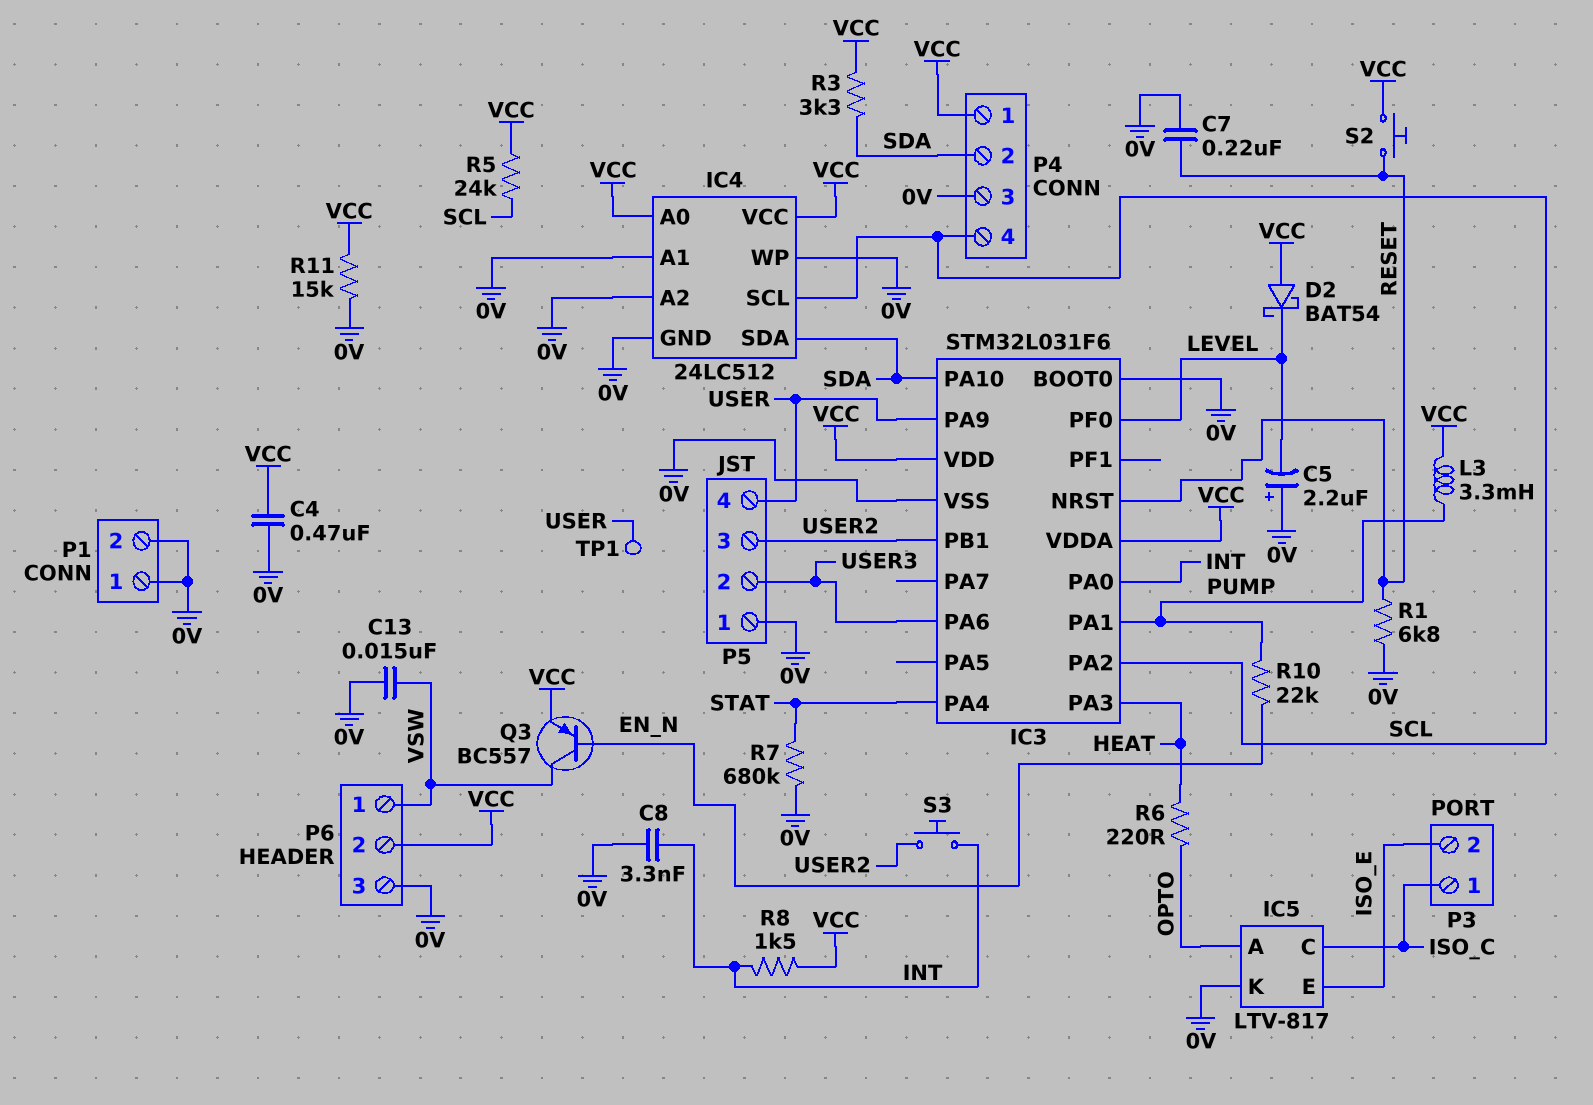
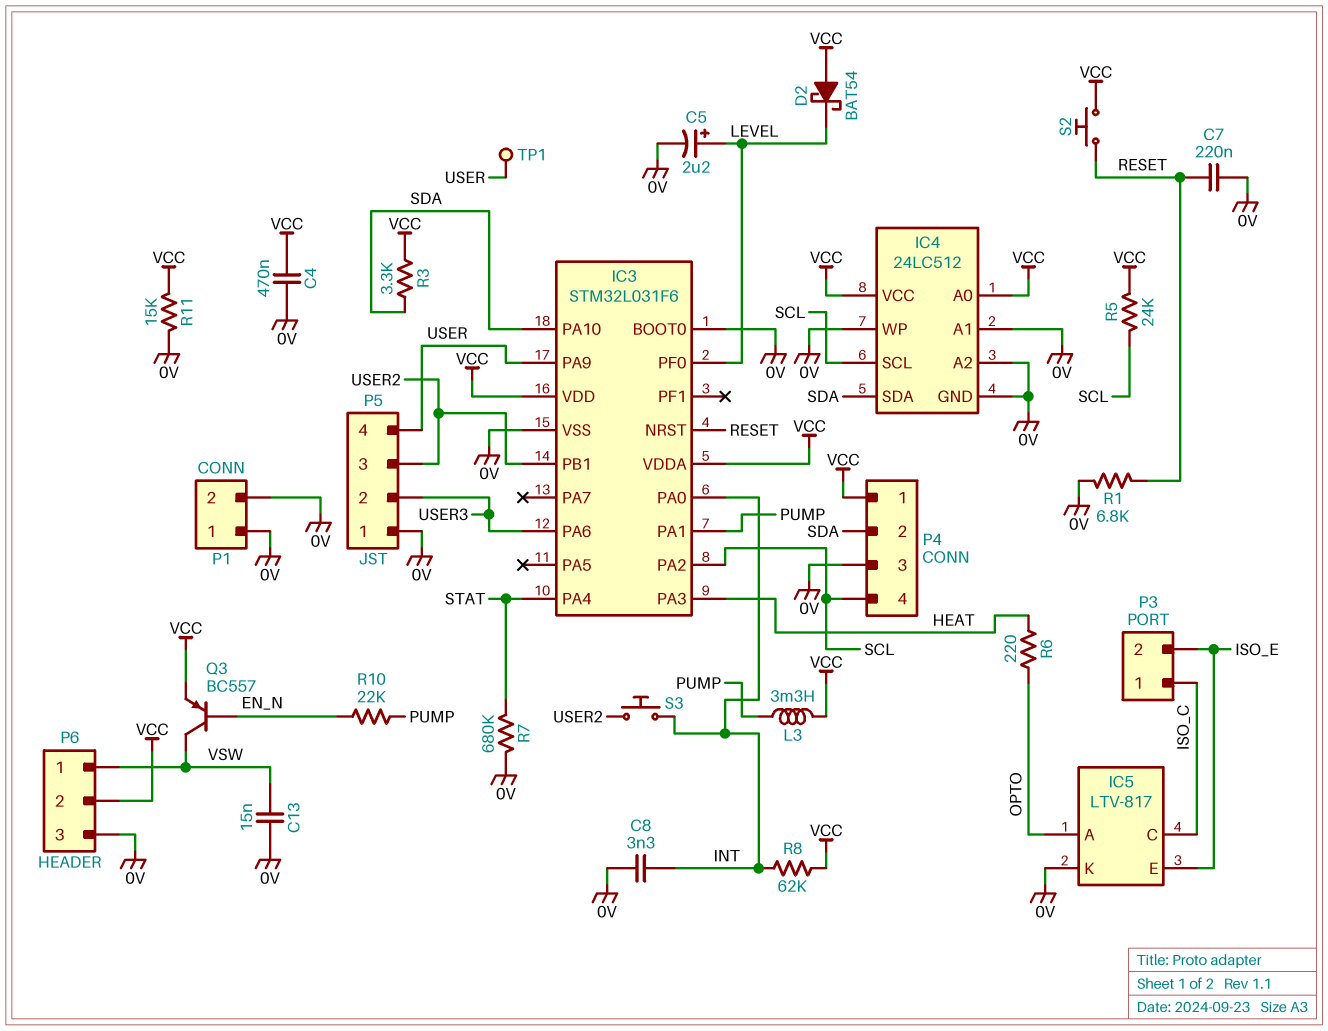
C5: 2.2uF (plus 0V, minus LEVEL) -> 2.2uF (plus LEVEL, minus 0V)
R8: 1.5k (INT, VCC) -> 62k (INT, VCC)

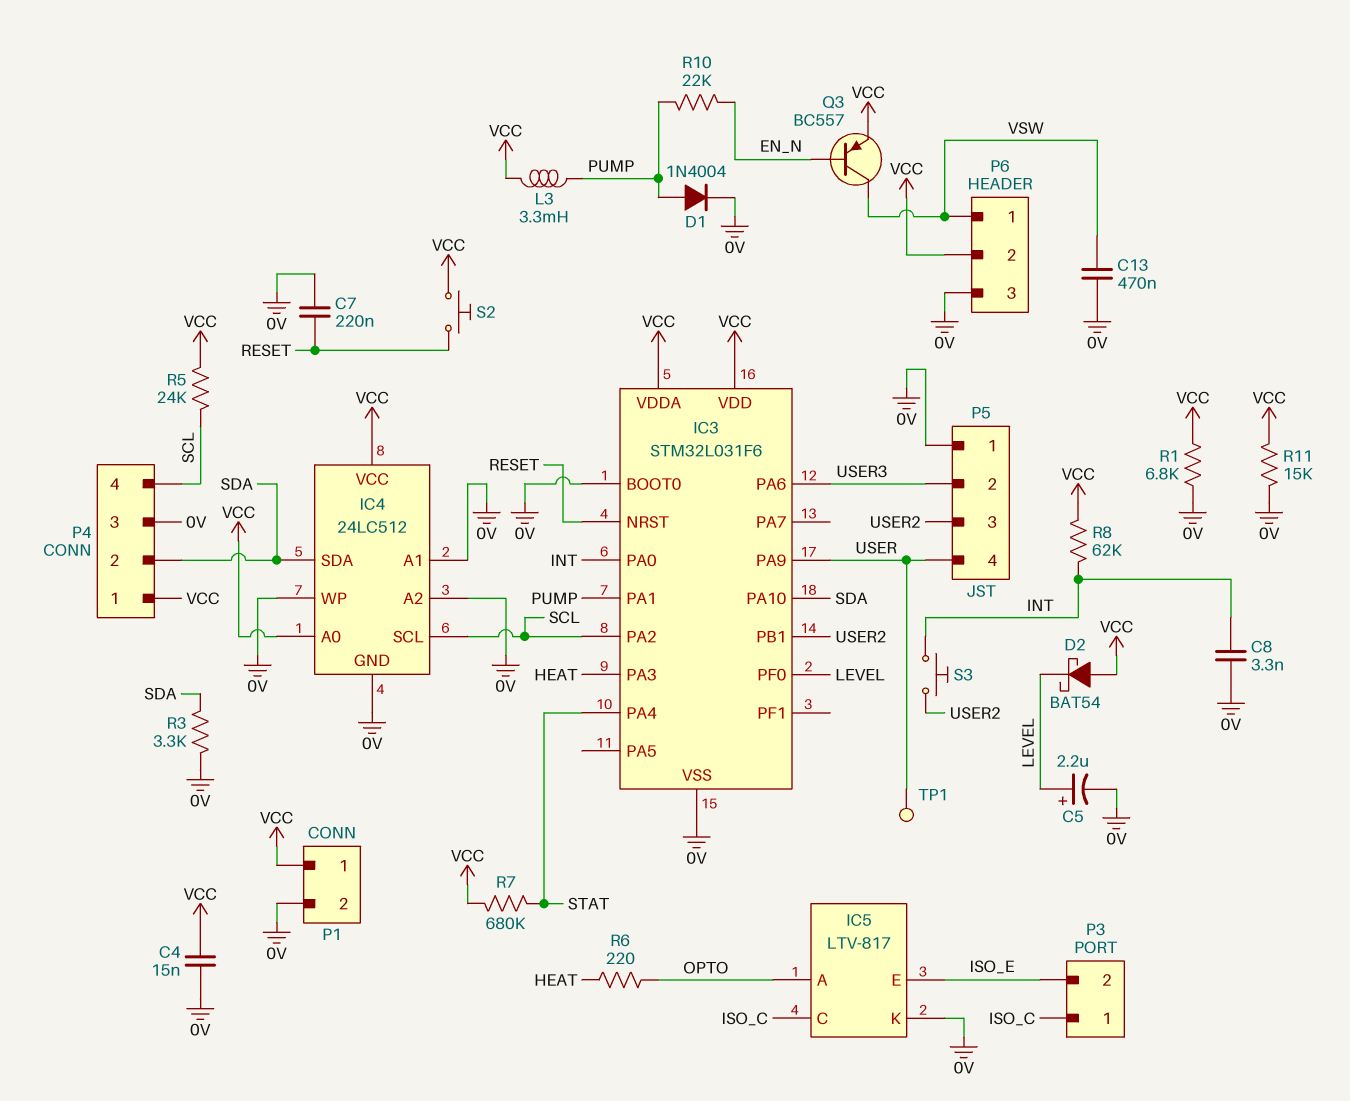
C4: 470nF (0V, VCC) -> 15nF (0V, VCC)
C13: 15nF (0V, VSW) -> 470nF (0V, VSW)
D1: none -> diode 1N4004 (A PUMP, K 0V)
P1 pin 1: 0V -> VCC
R1: 6.8k (0V, RESET) -> 6.8k (0V, VCC)
R3: 3.3k (SDA, VCC) -> 3.3k (0V, SDA)
R7: 680k (0V, STAT) -> 680k (STAT, VCC)

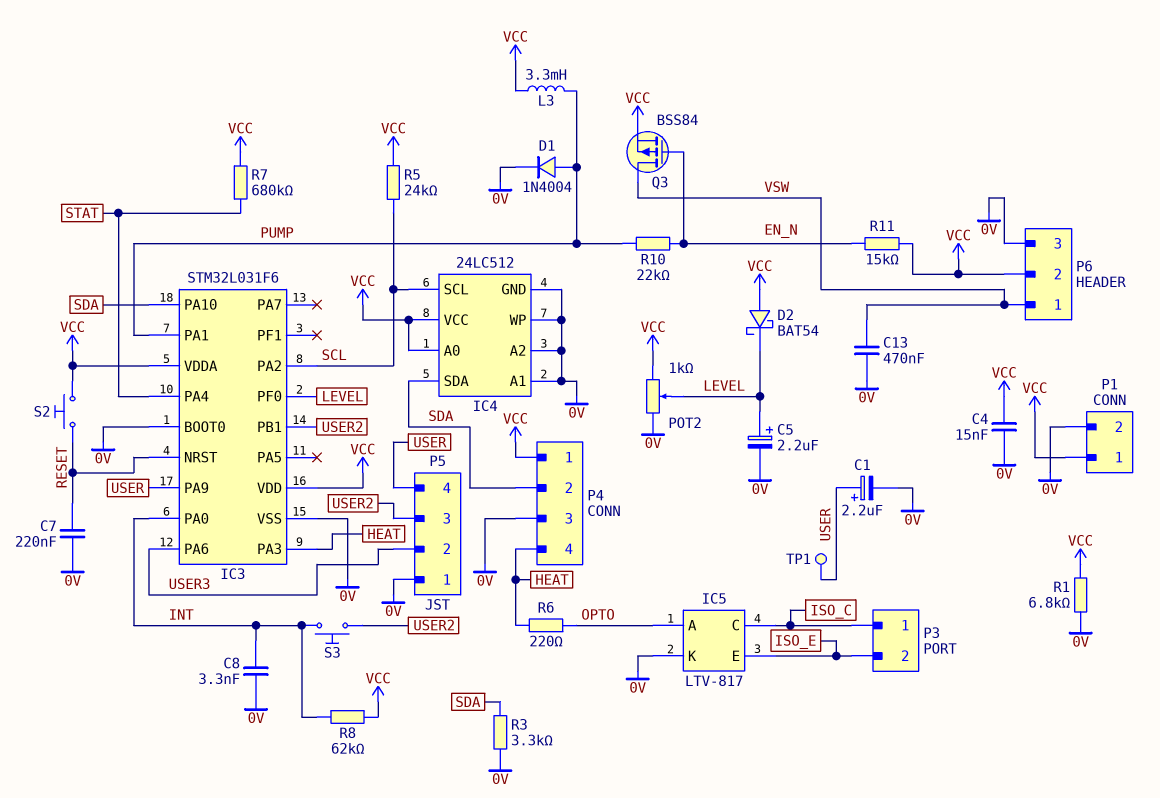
C1: none -> 2.2uF (plus USER, minus 0V)
P4 pin 4: SCL -> HEAT
POT2: none -> 1k (0V, VCC, wiper LEVEL)
Q3: PNP BC557 (B EN_N, C VSW, E VCC) -> PMOS BSS84 (G EN_N, D VSW, S VCC)
R11: 15k (0V, VCC) -> 15k (EN_N, VCC)

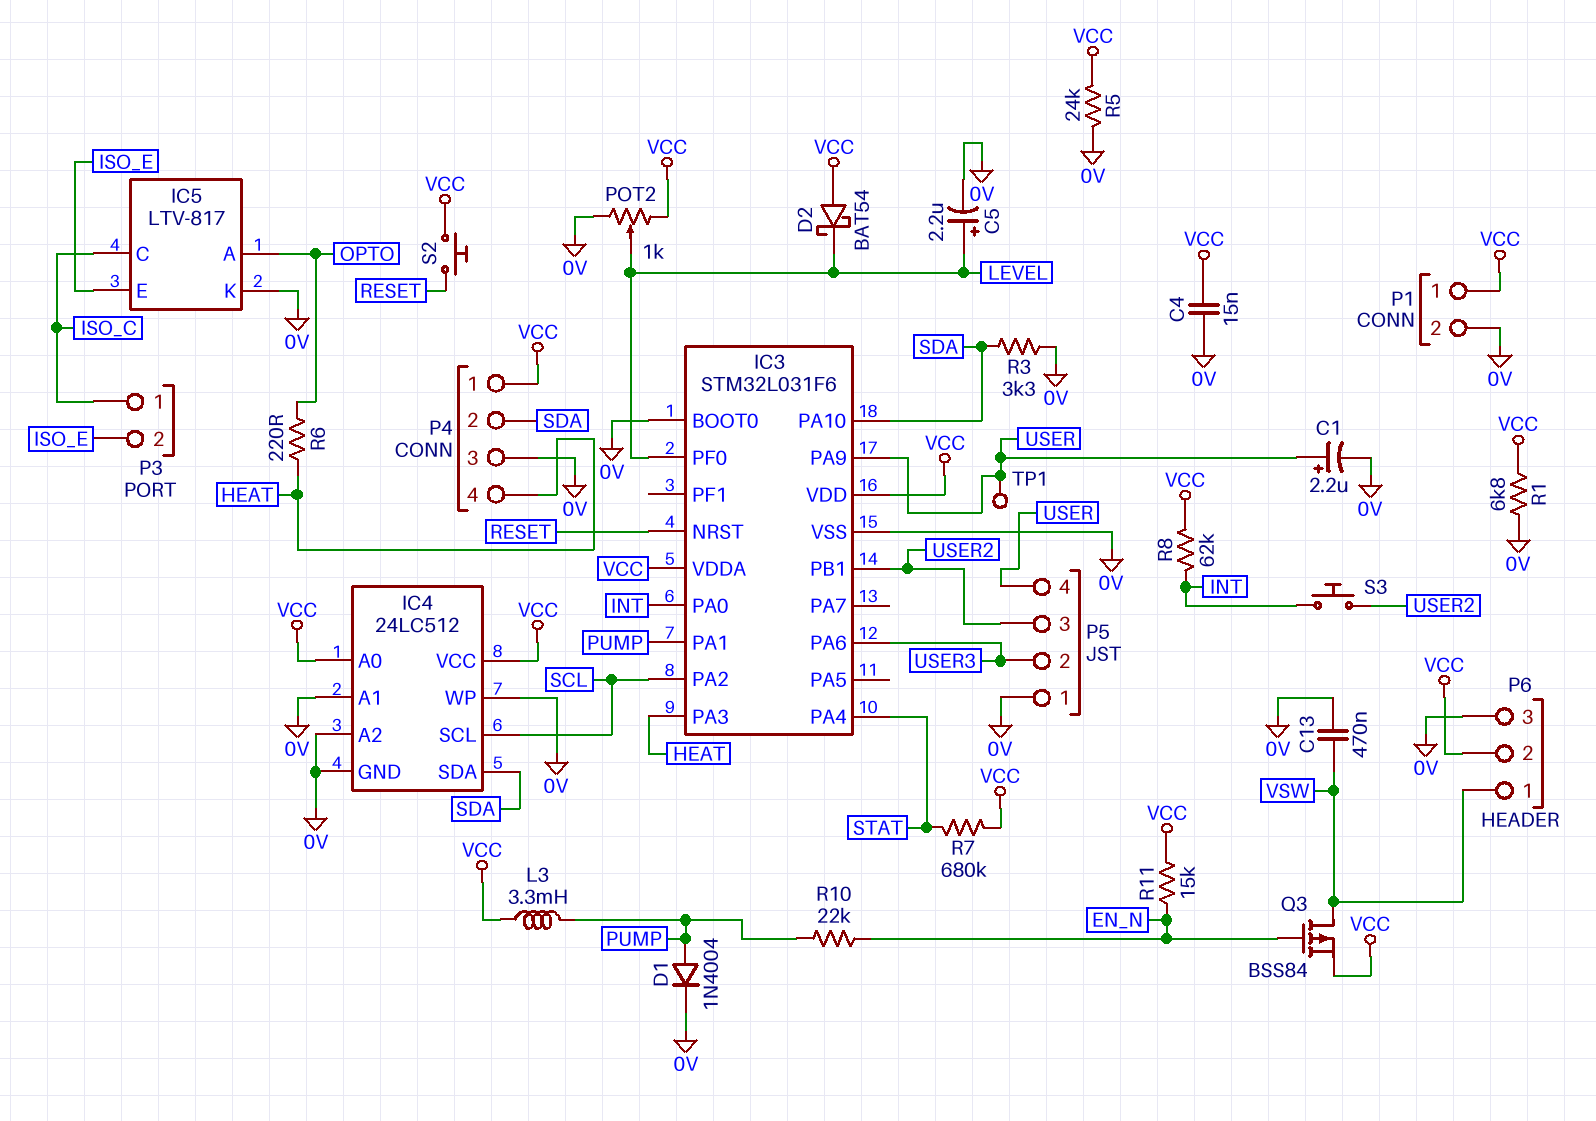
C7: 220nF (0V, RESET) -> none
C8: 3.3nF (0V, INT) -> none
R5: 24k (SCL, VCC) -> 24k (0V, VCC)

